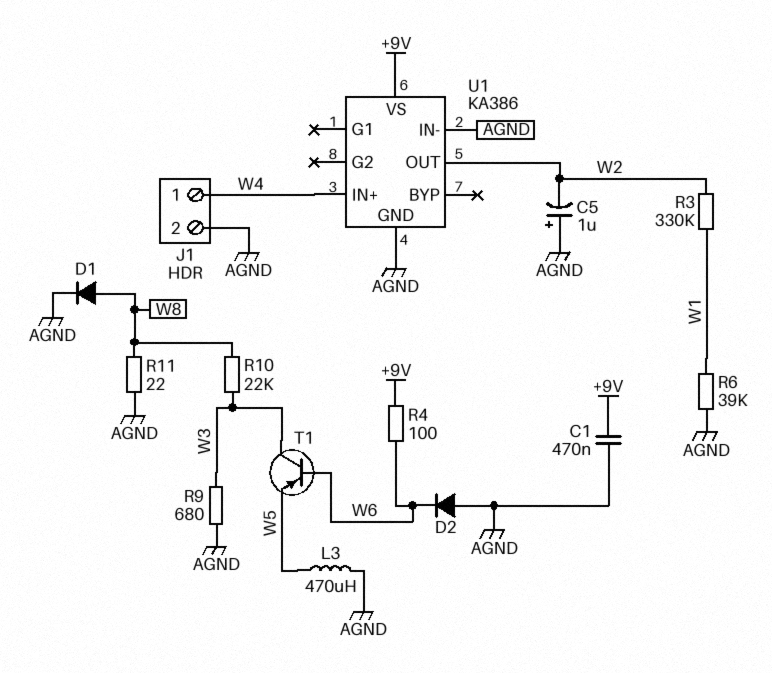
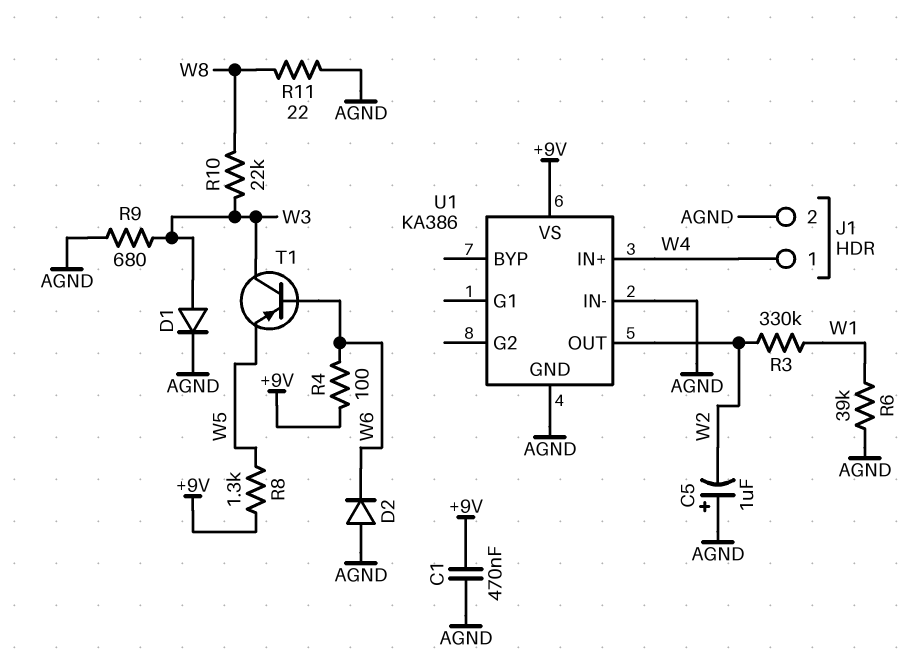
D1: diode (A W8, K AGND) -> diode (A W3, K AGND)
L3: 470uH (AGND, W5) -> none
R8: none -> 1.3k (+9V, W5)

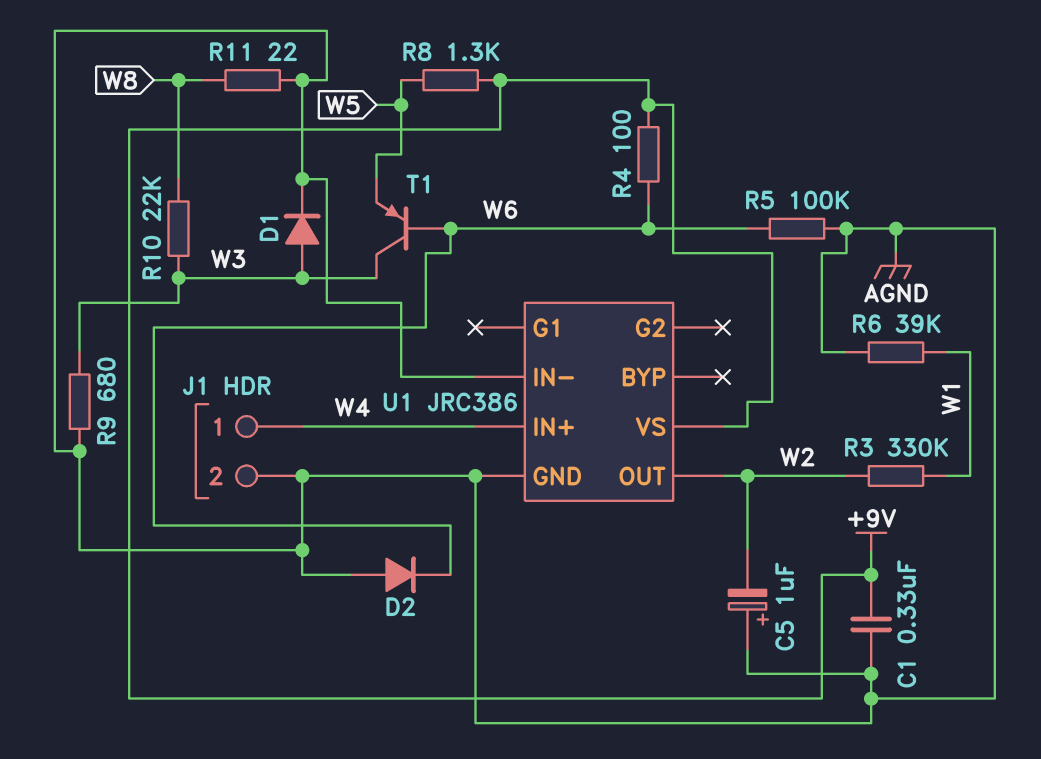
C1: 470nF (+9V, AGND) -> 330nF (+9V, AGND)
R5: none -> 100k (AGND, W6)
U1: KA386 -> JRC386

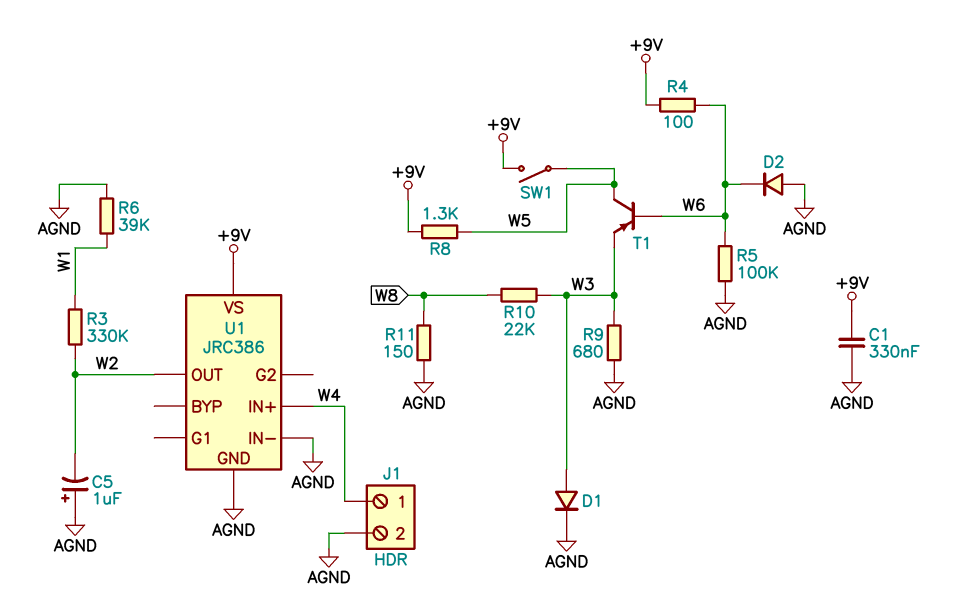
R11: 22 (AGND, W8) -> 150 (AGND, W8)
SW1: none -> switch (+9V, W5)
T1: PNP (B W6, C W3, E W5) -> PNP (B W6, C W5, E W3)

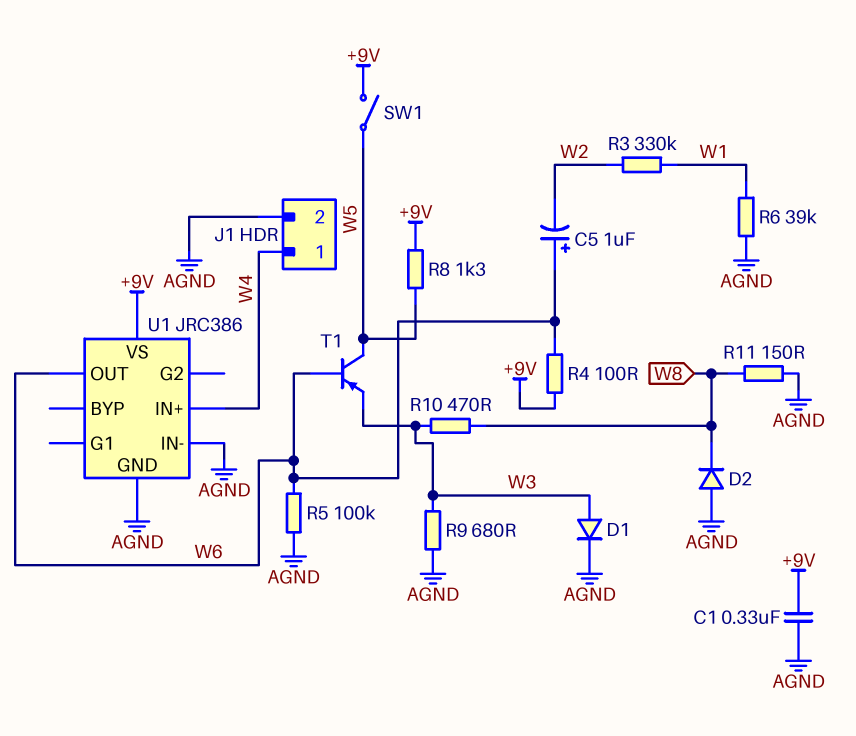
C5: 1uF (plus AGND, minus W2) -> 1uF (plus W6, minus W2)
D2: diode (A AGND, K W6) -> diode (A AGND, K W8)
R10: 22k (W3, W8) -> 470 (W3, W8)
U1 pin OUT: W2 -> W6

